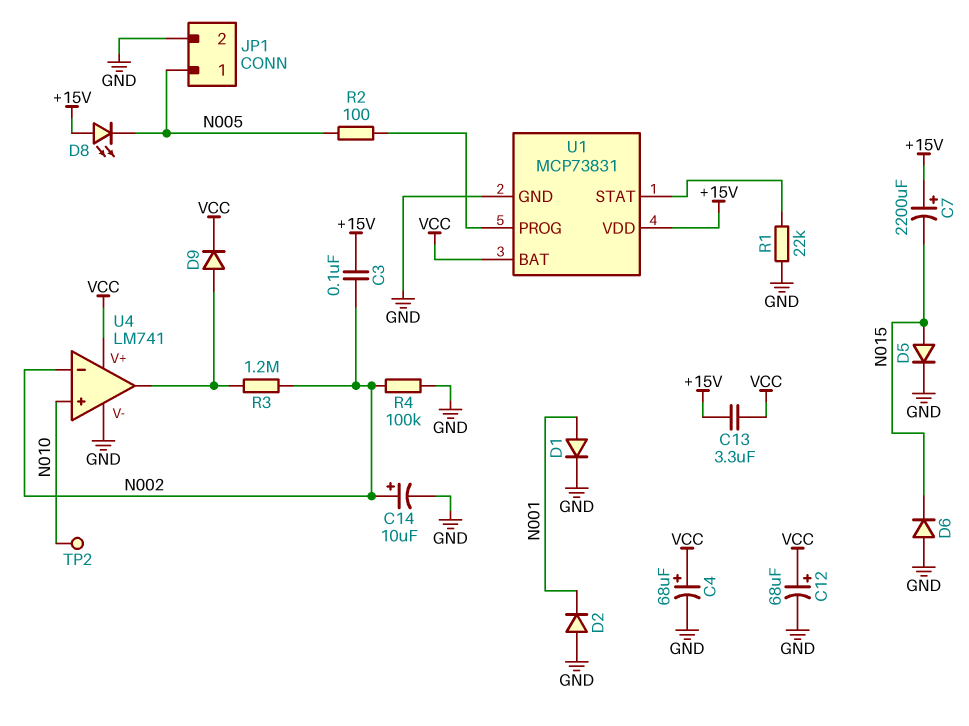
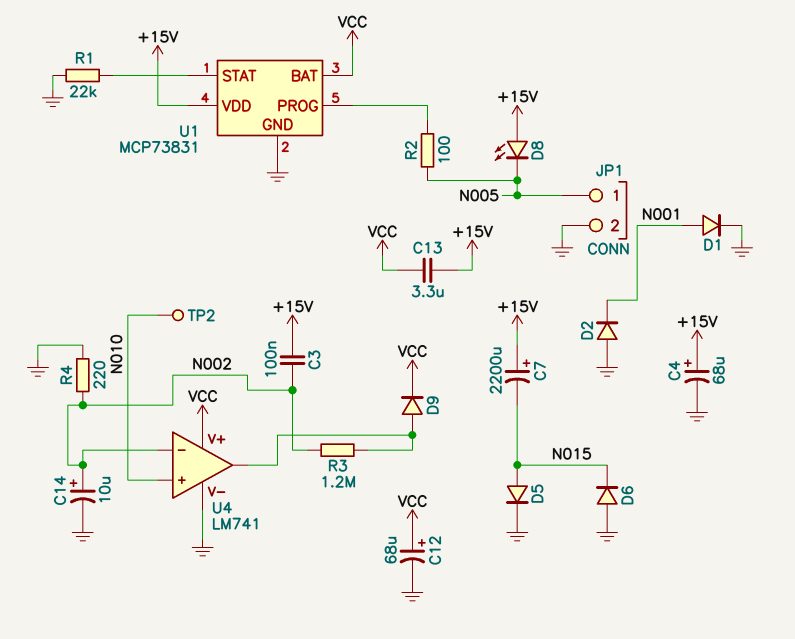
C4: 68uF (plus VCC, minus GND) -> 68uF (plus +15V, minus GND)
R4: 100k (GND, N002) -> 220 (GND, N002)

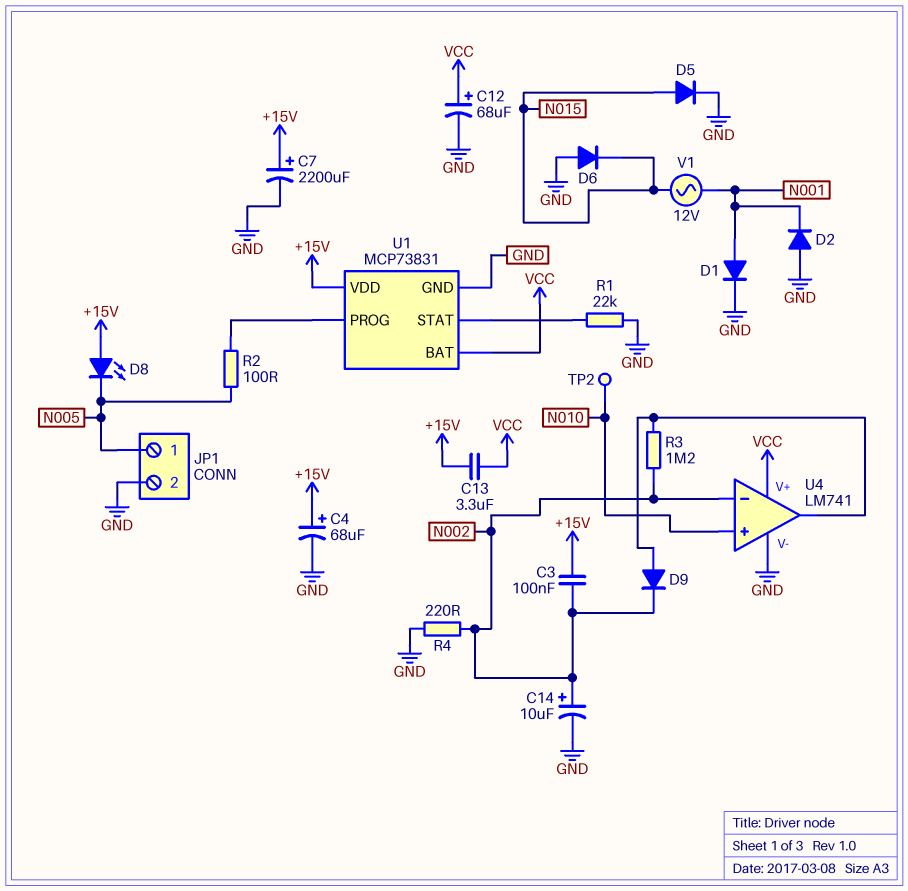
C7: 2200uF (plus +15V, minus N015) -> 2200uF (plus +15V, minus GND)
D9: diode (A U4/out, K VCC) -> diode (A U4/out, K N002)
V1: none -> AC 12V (N001, N015)

